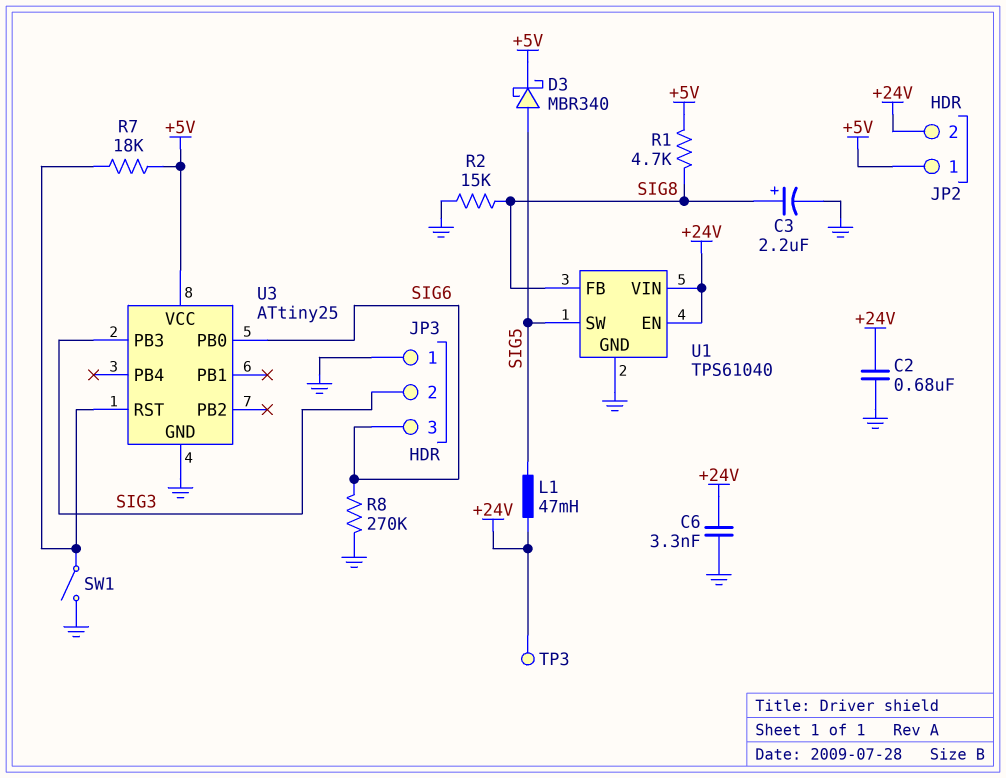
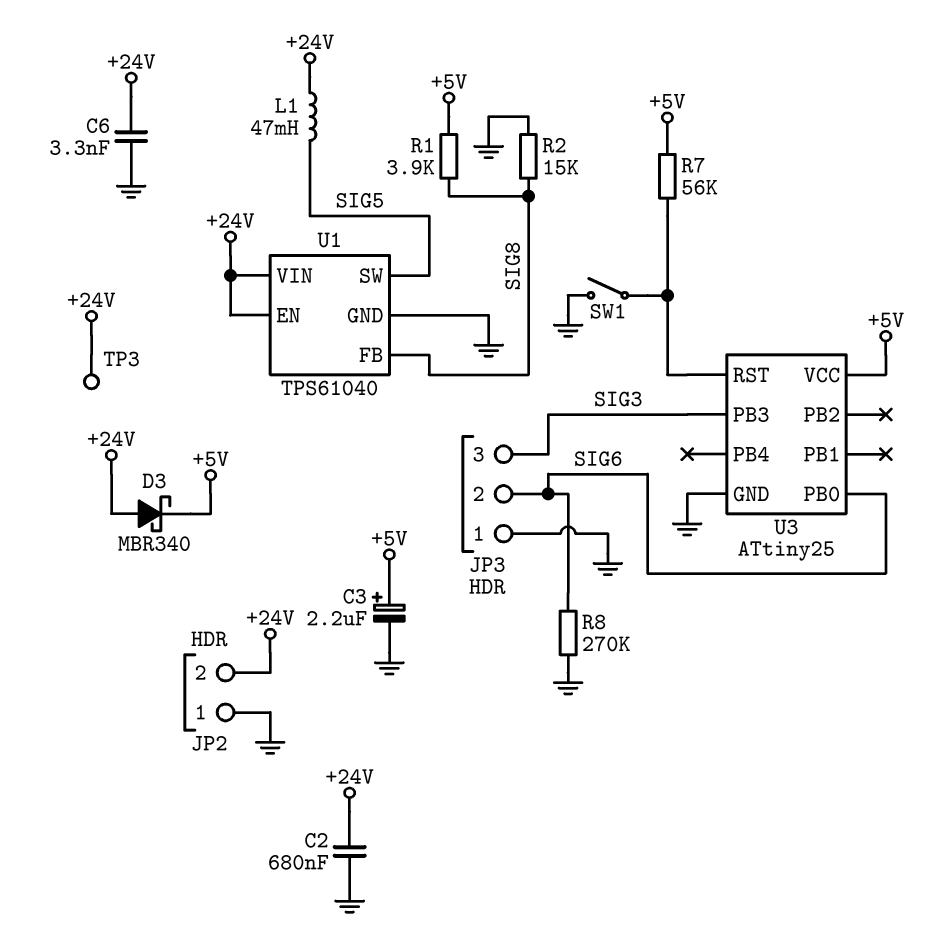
C3: 2.2uF (plus SIG8, minus GND) -> 2.2uF (plus +5V, minus GND)
D3: schottky MBR340 (A SIG5, K +5V) -> schottky MBR340 (A +24V, K +5V)
JP2 pin 1: +5V -> GND
JP3 pin 2: SIG3 -> SIG6
JP3 pin 3: SIG6 -> SIG3
R1: 4.7k (+5V, SIG8) -> 3.9k (+5V, SIG8)
R7: 18k (+5V, U3/RST) -> 56k (+5V, U3/RST)

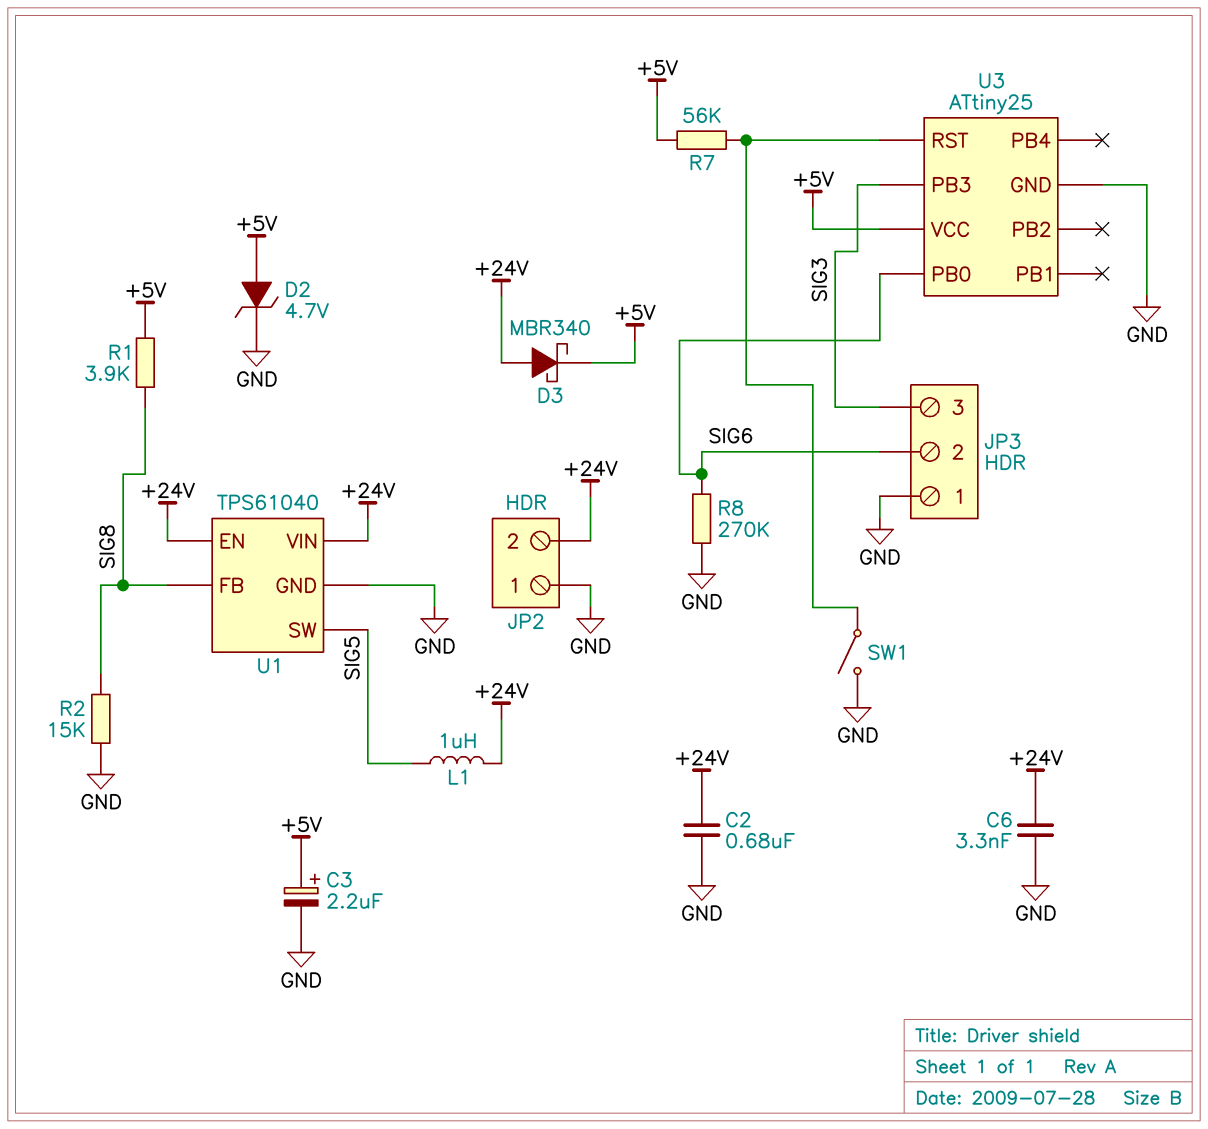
D2: none -> zener 4.7V (A +5V, K GND)
L1: 47mH (+24V, SIG5) -> 1uH (+24V, SIG5)
TP3: test point (+24V) -> none

